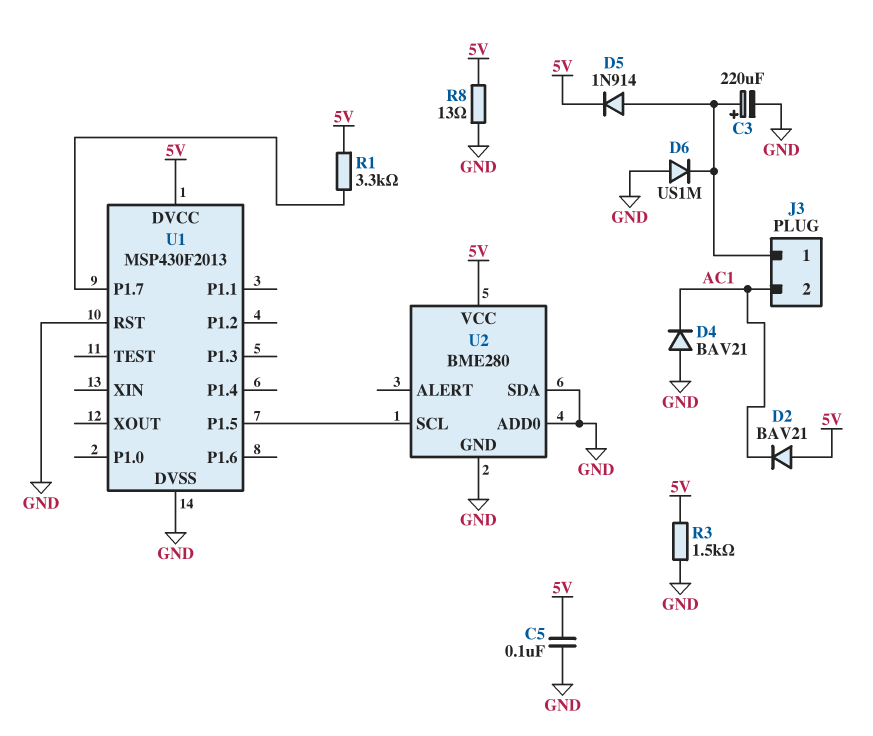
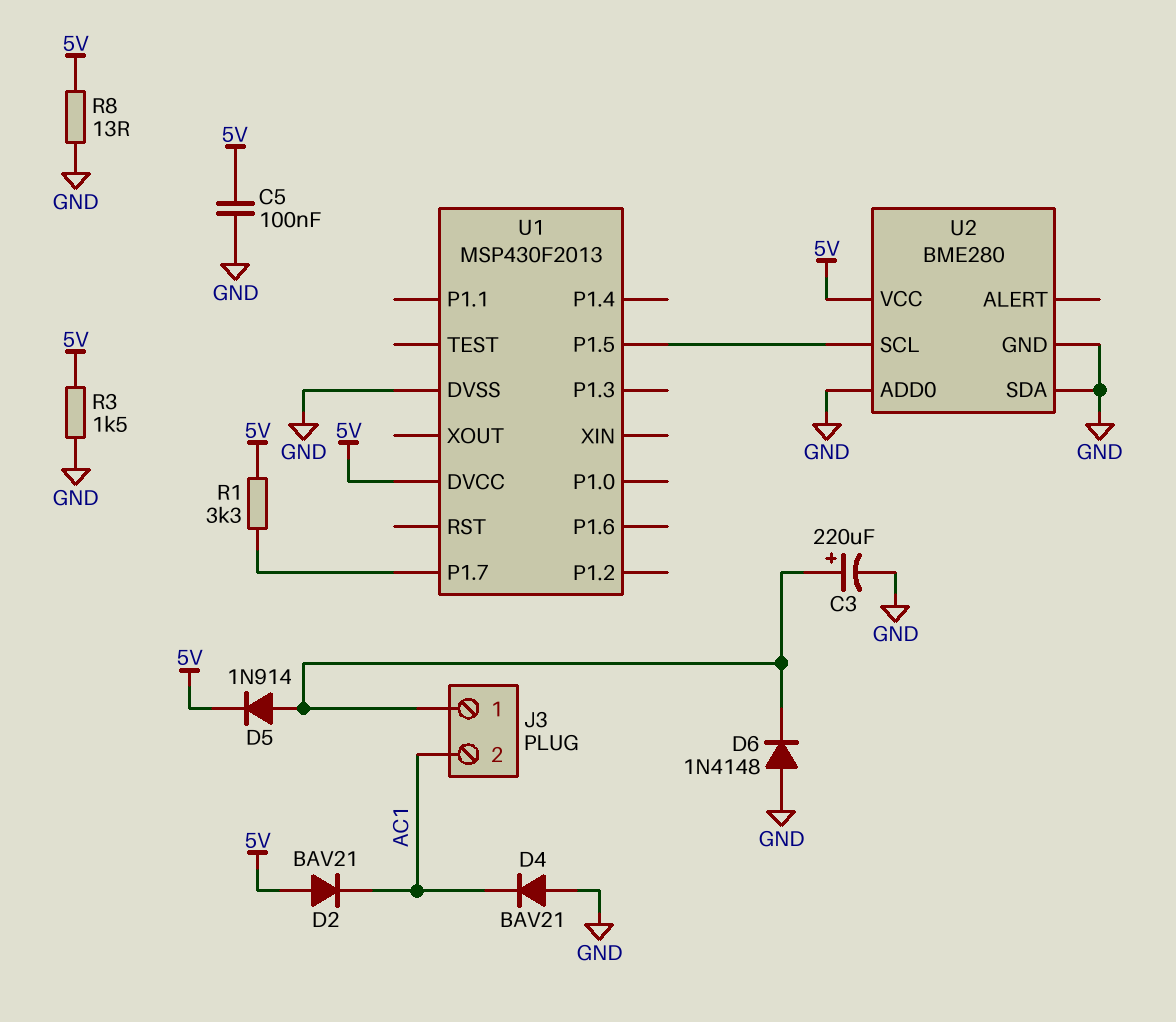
D6: diode US1M (A GND, K J3/1) -> diode 1N4148 (A GND, K J3/1)
U1 pin RST: GND -> none

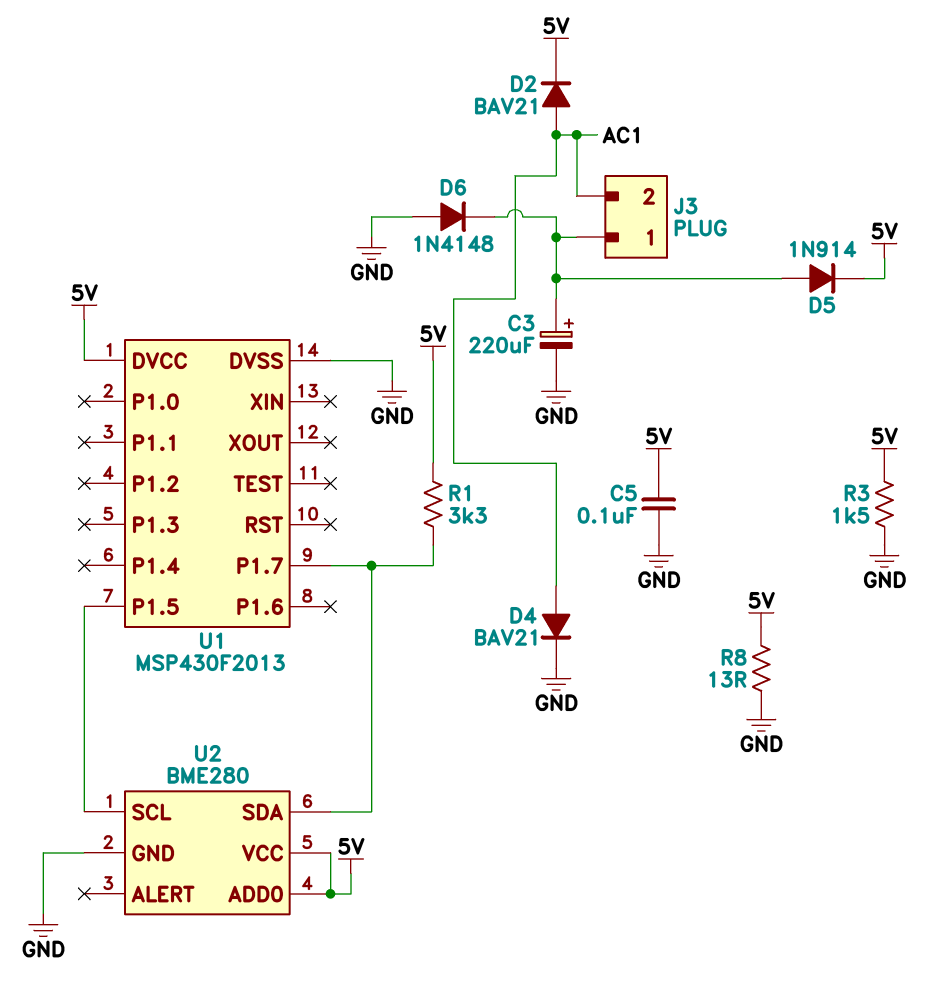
D2: diode BAV21 (A 5V, K AC1) -> diode BAV21 (A AC1, K 5V)
D4: diode BAV21 (A GND, K AC1) -> diode BAV21 (A AC1, K GND)
U2 pin ADD0: GND -> 5V
U2 pin SDA: GND -> U1/P1.7

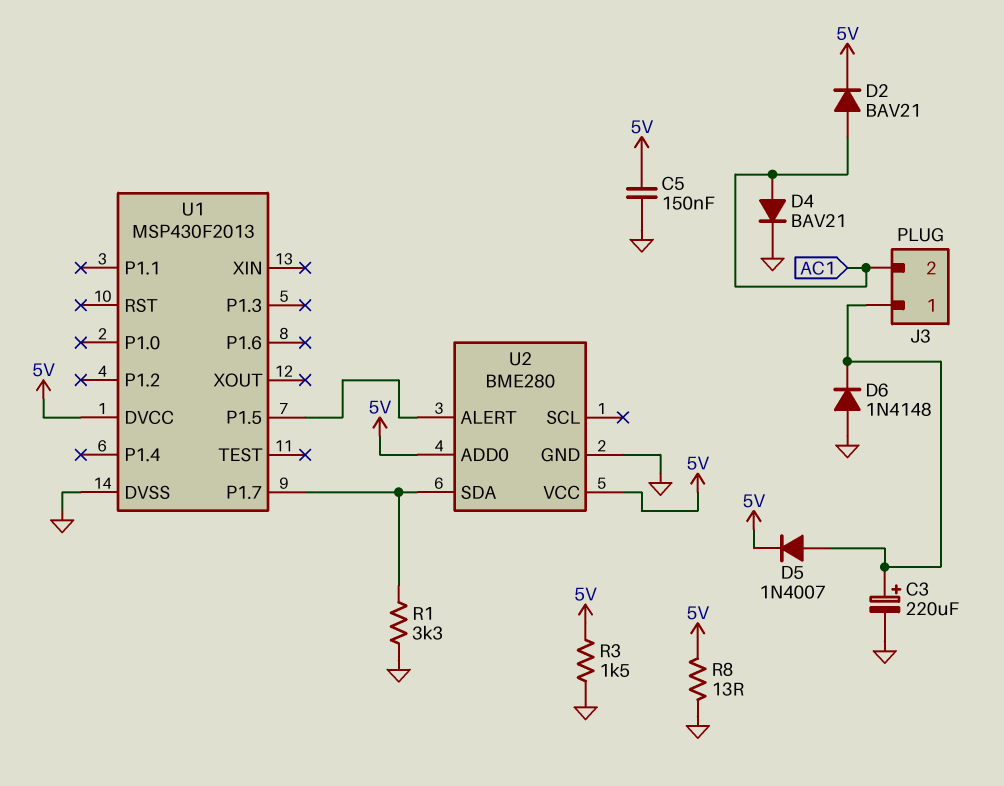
C5: 100nF (5V, GND) -> 150nF (5V, GND)
D5: diode 1N914 (A J3/1, K 5V) -> diode 1N4007 (A J3/1, K 5V)
R1: 3.3k (5V, U1/P1.7) -> 3.3k (GND, U1/P1.7)
U2 pin ALERT: none -> U1/P1.5
U2 pin SCL: U1/P1.5 -> none

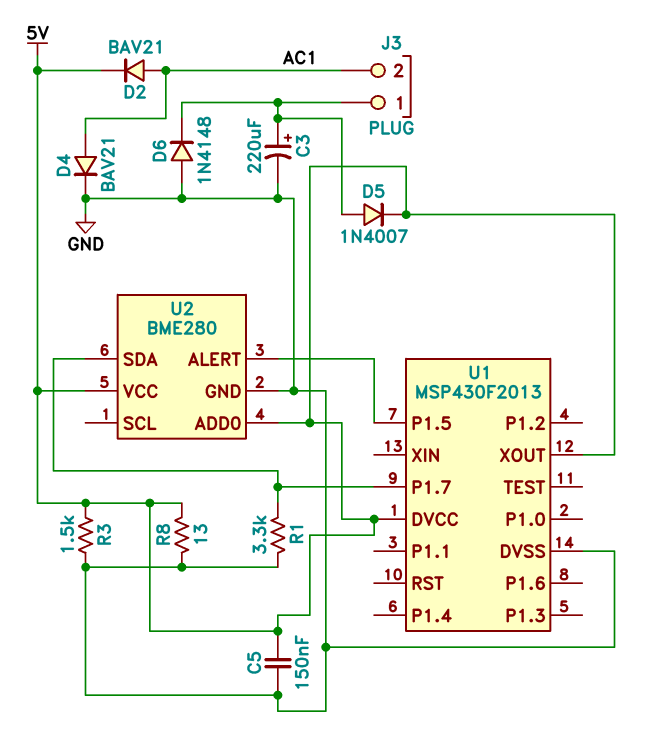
U1 pin XOUT: none -> 5V

